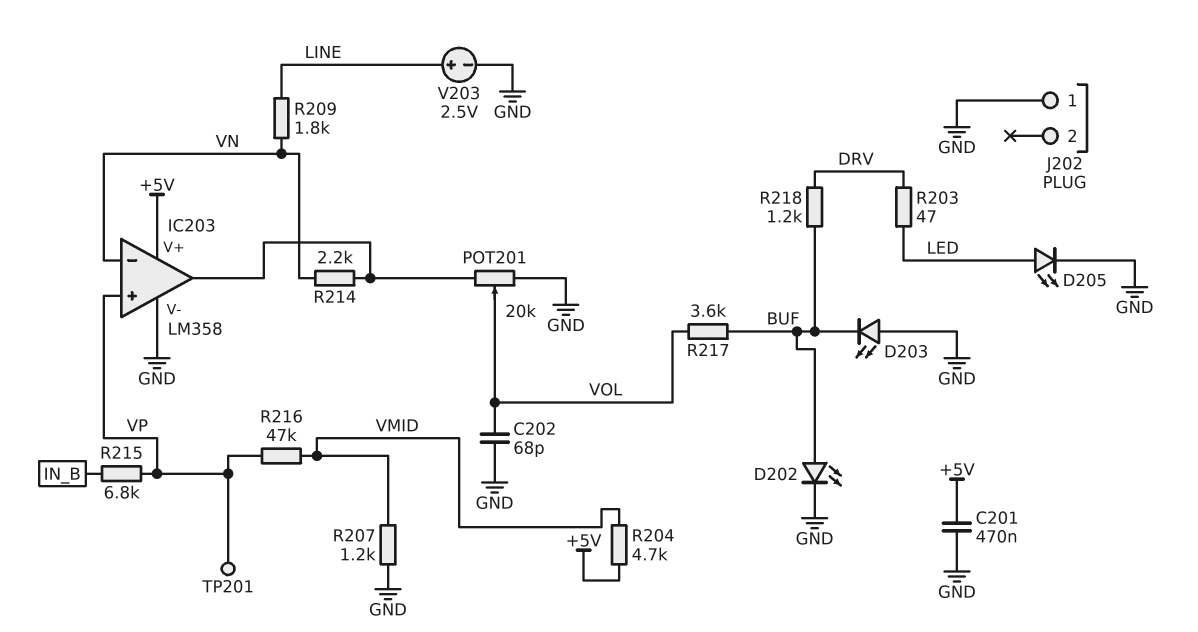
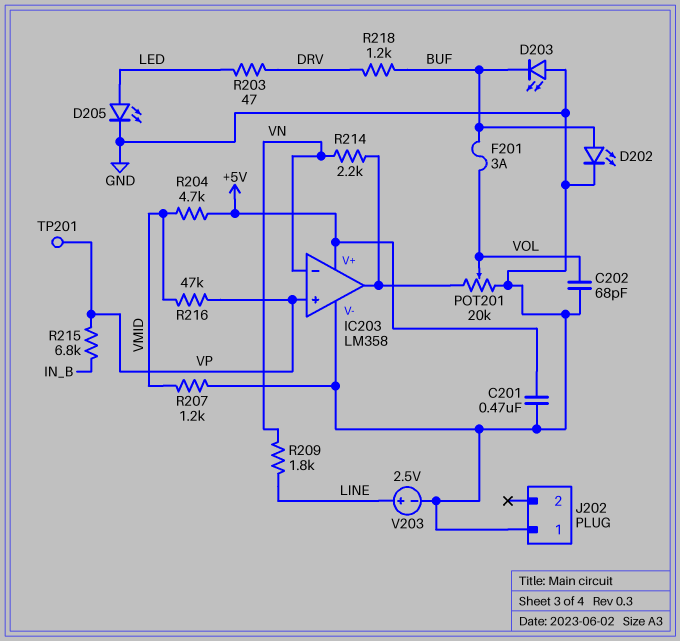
F201: none -> 3A (BUF, VOL)
R217: 3.6k (BUF, VOL) -> none

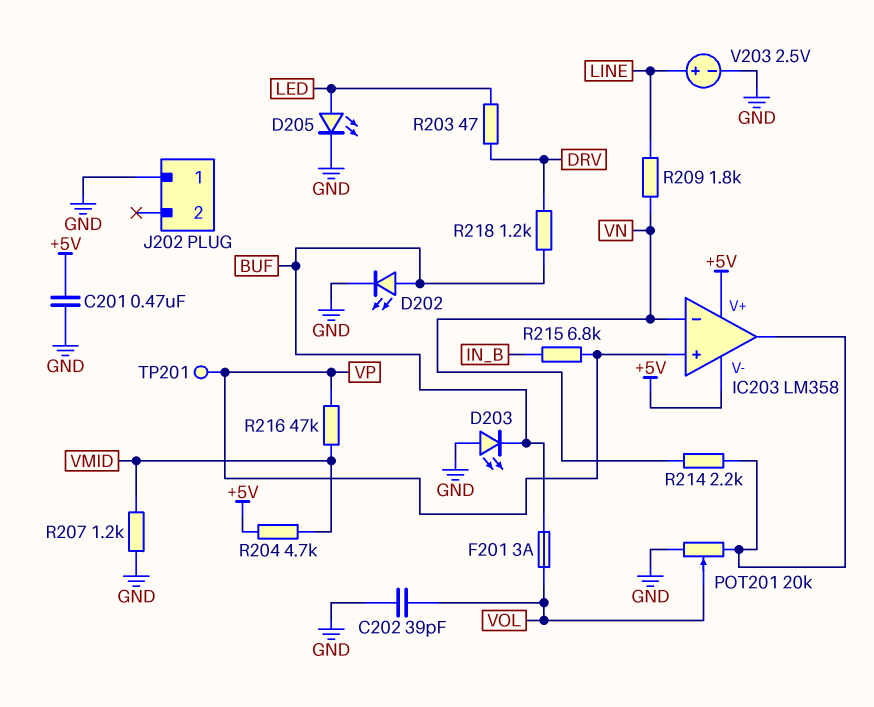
C202: 68pF (GND, VOL) -> 39pF (GND, VOL)
IC203 pin V-: GND -> +5V

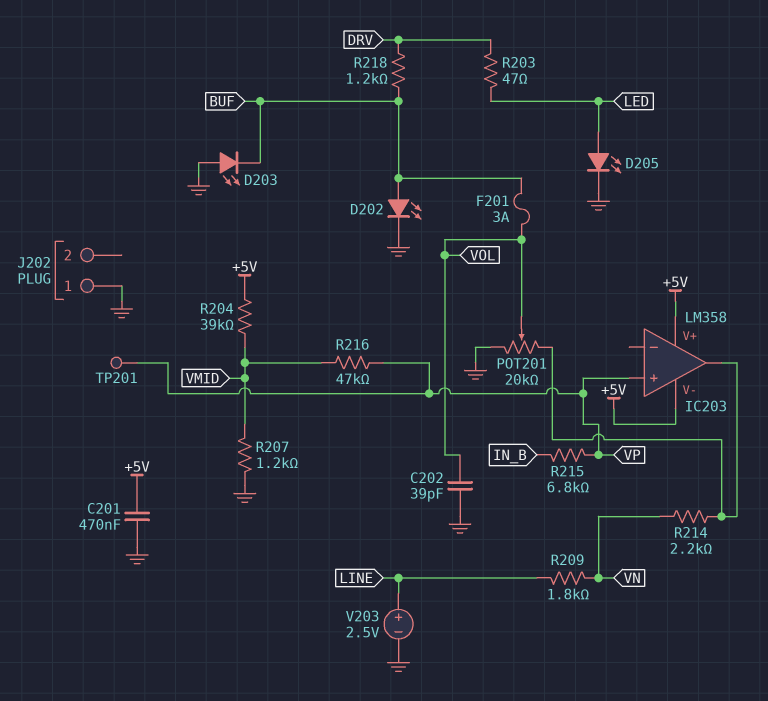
IC203 pin in-: VN -> none
R204: 4.7k (+5V, VMID) -> 39k (+5V, VMID)

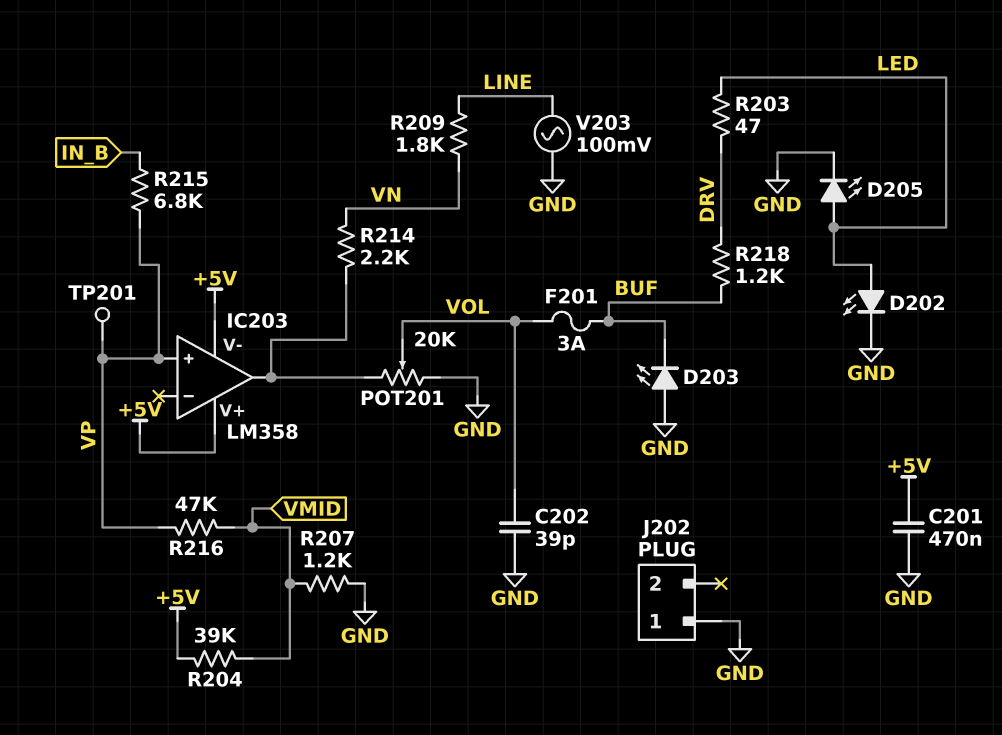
D202: LED (A BUF, K GND) -> LED (A LED, K GND)
V203: 2.5V (plus LINE, minus GND) -> AC 100mV (GND, LINE)

